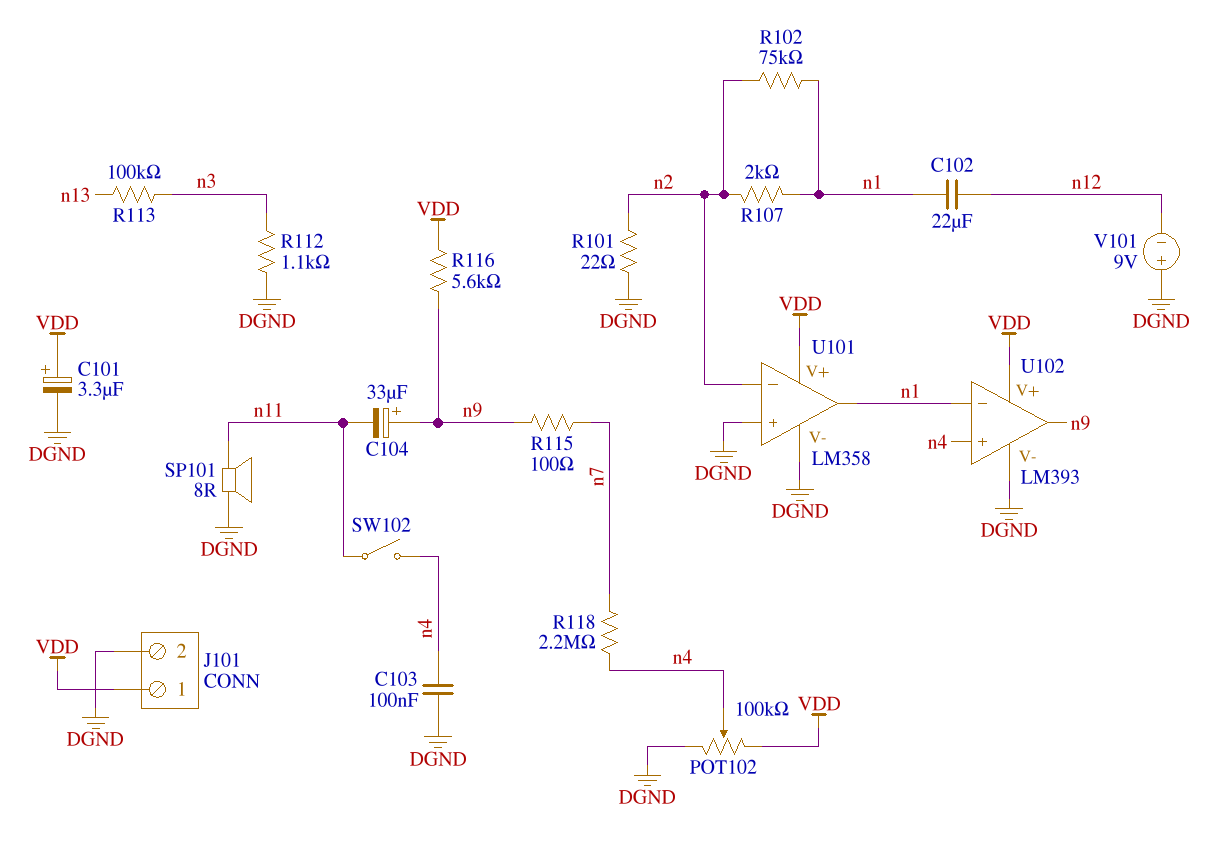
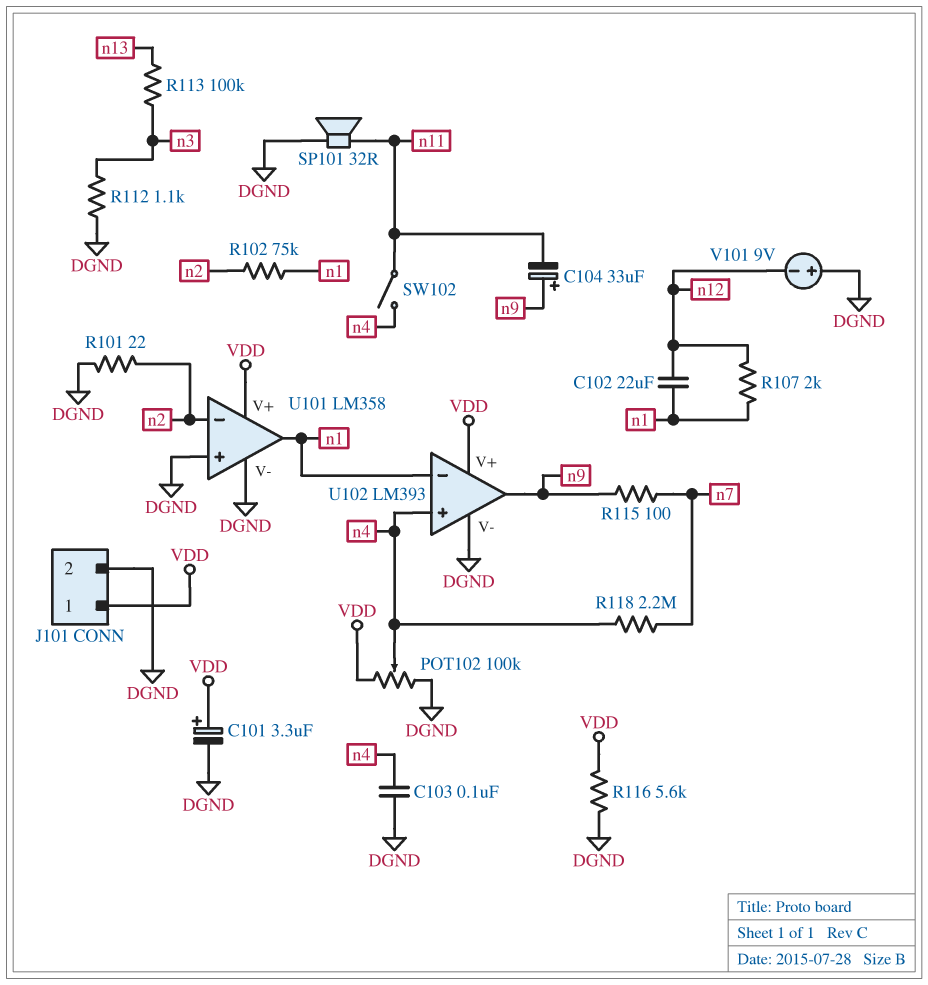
R107: 2k (n1, n2) -> 2k (n1, n12)
R116: 5.6k (VDD, n9) -> 5.6k (DGND, VDD)
SP101: speaker 8R (DGND, n11) -> speaker 32R (DGND, n11)

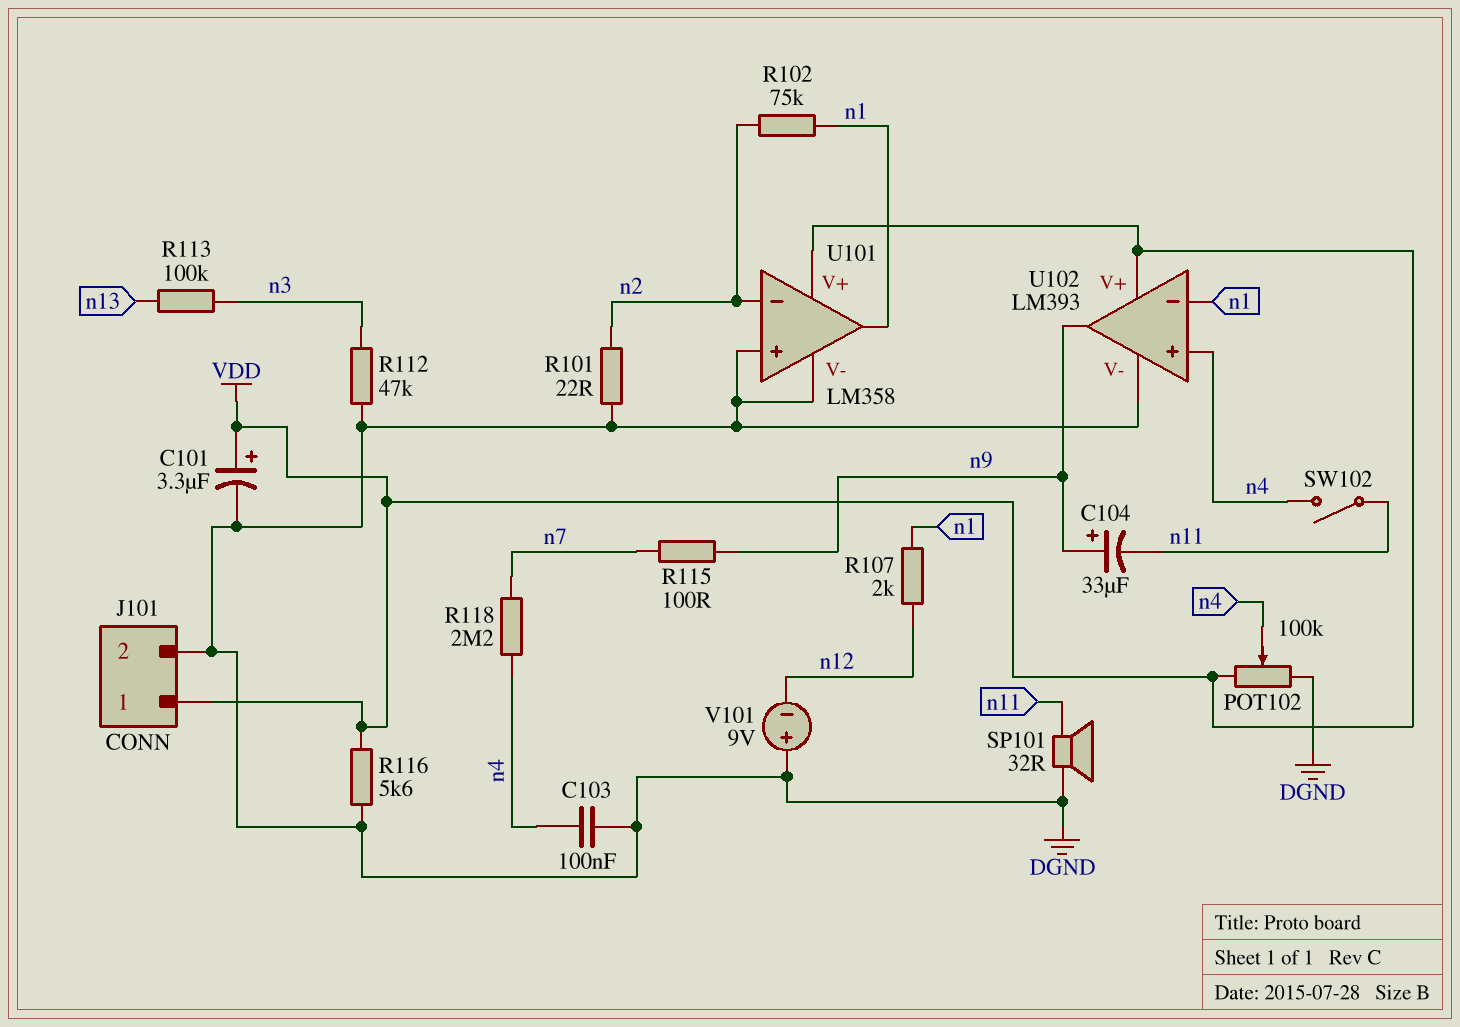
C102: 22uF (n1, n12) -> none
R112: 1.1k (DGND, n3) -> 47k (DGND, n3)

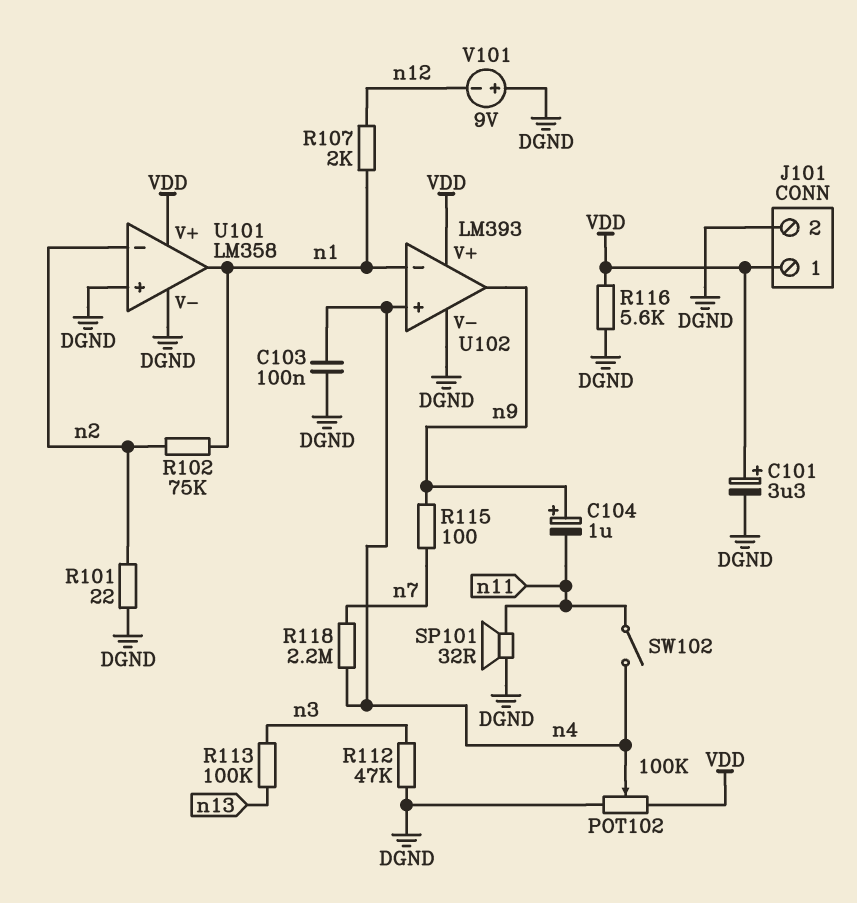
C104: 33uF (plus n9, minus n11) -> 1uF (plus n9, minus n11)

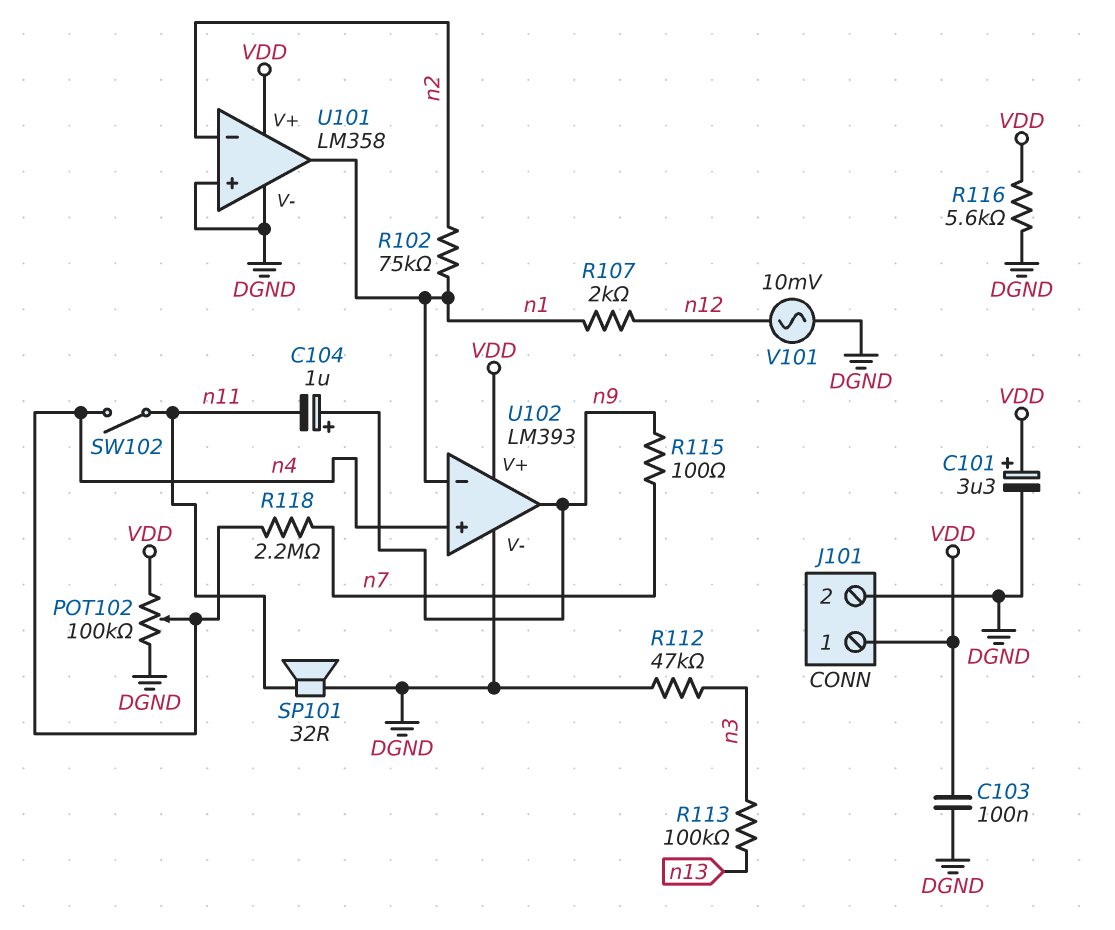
C103: 100nF (DGND, n4) -> 100nF (DGND, VDD)
R101: 22 (DGND, n2) -> none
V101: 9V (plus DGND, minus n12) -> AC 10mV (DGND, n12)

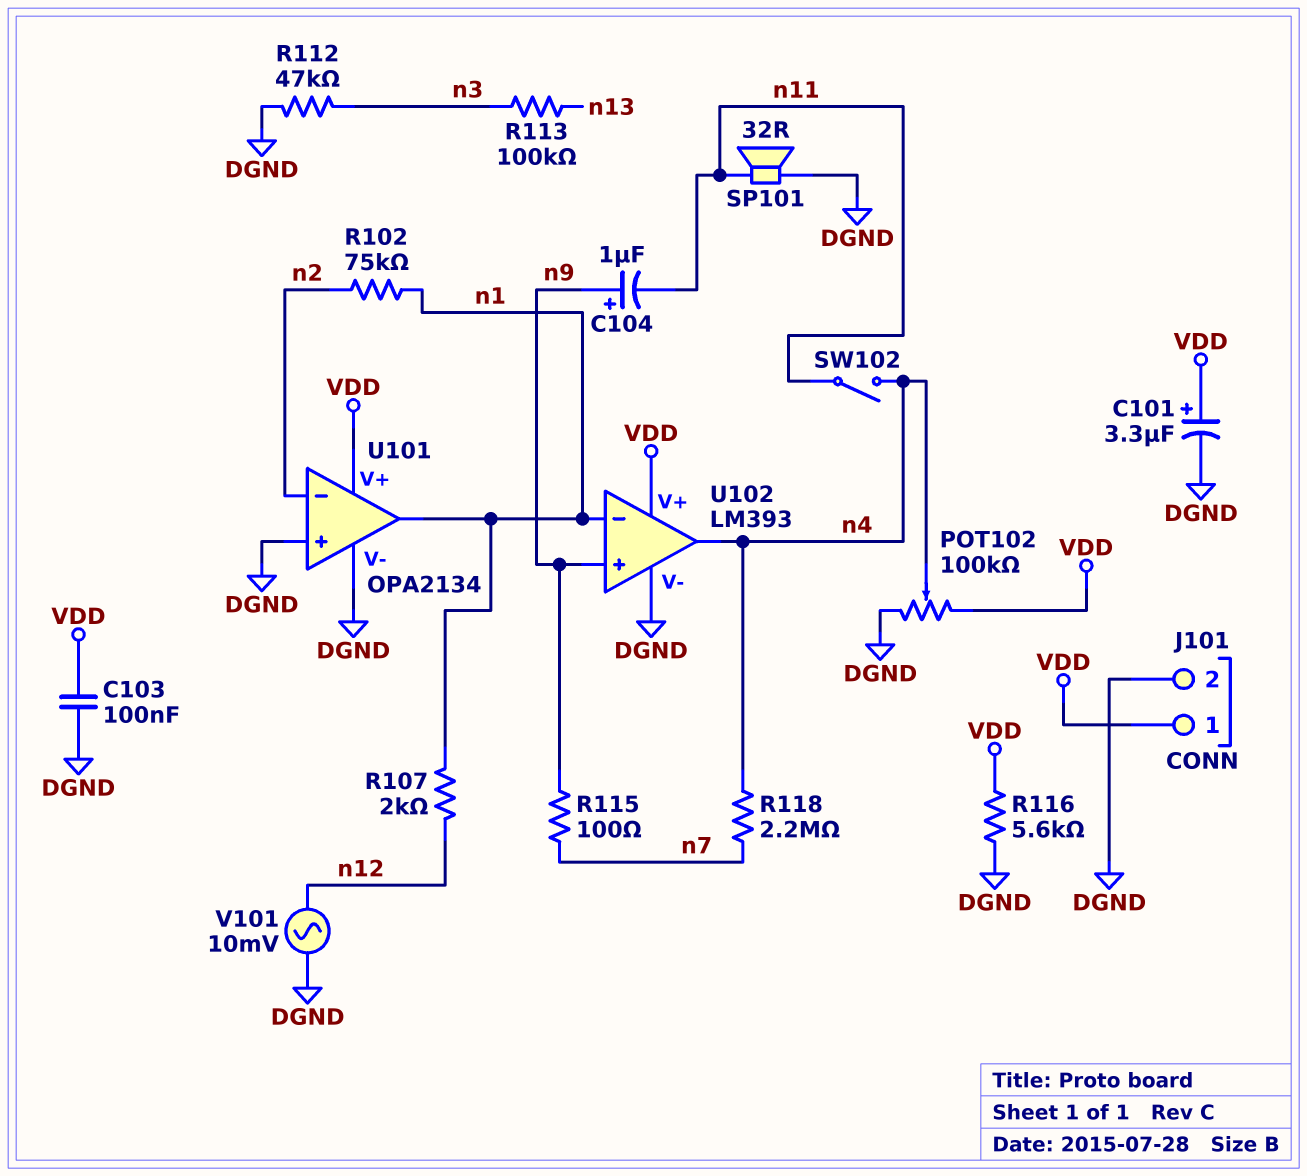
U101: LM358 -> OPA2134
U102 pin in+: n4 -> n9
U102 pin out: n9 -> n4

